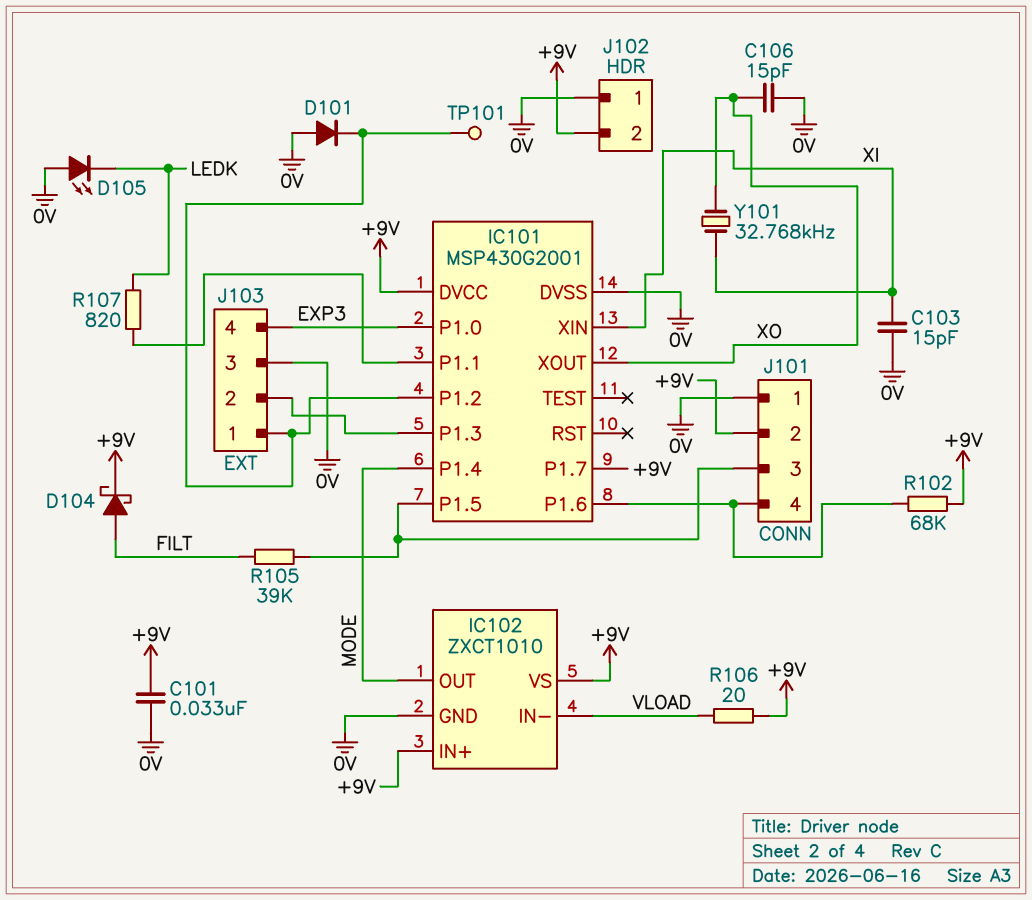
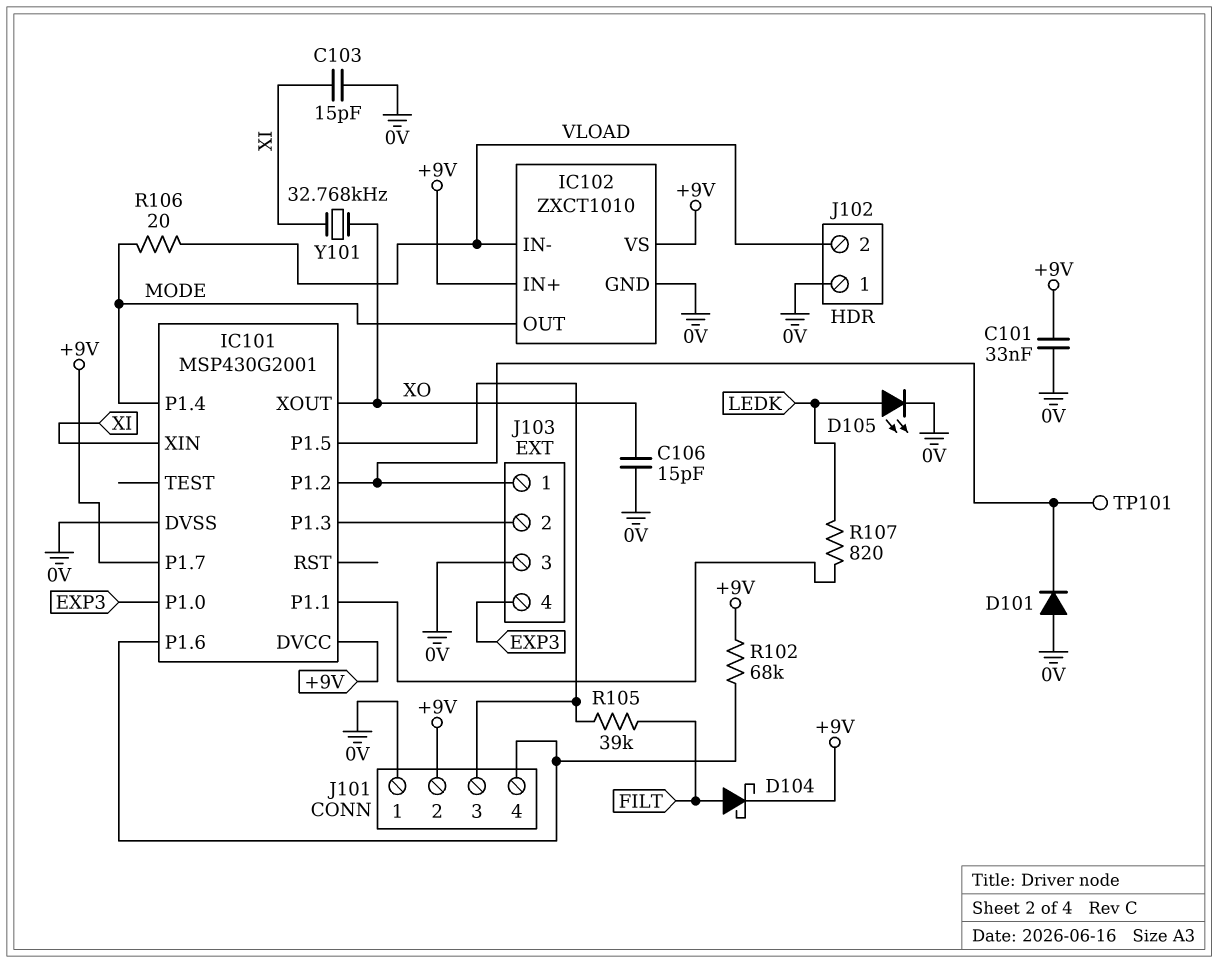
D105: LED (A 0V, K LEDK) -> LED (A LEDK, K 0V)
J102 pin 2: +9V -> VLOAD
R106: 20 (+9V, VLOAD) -> 20 (MODE, VLOAD)

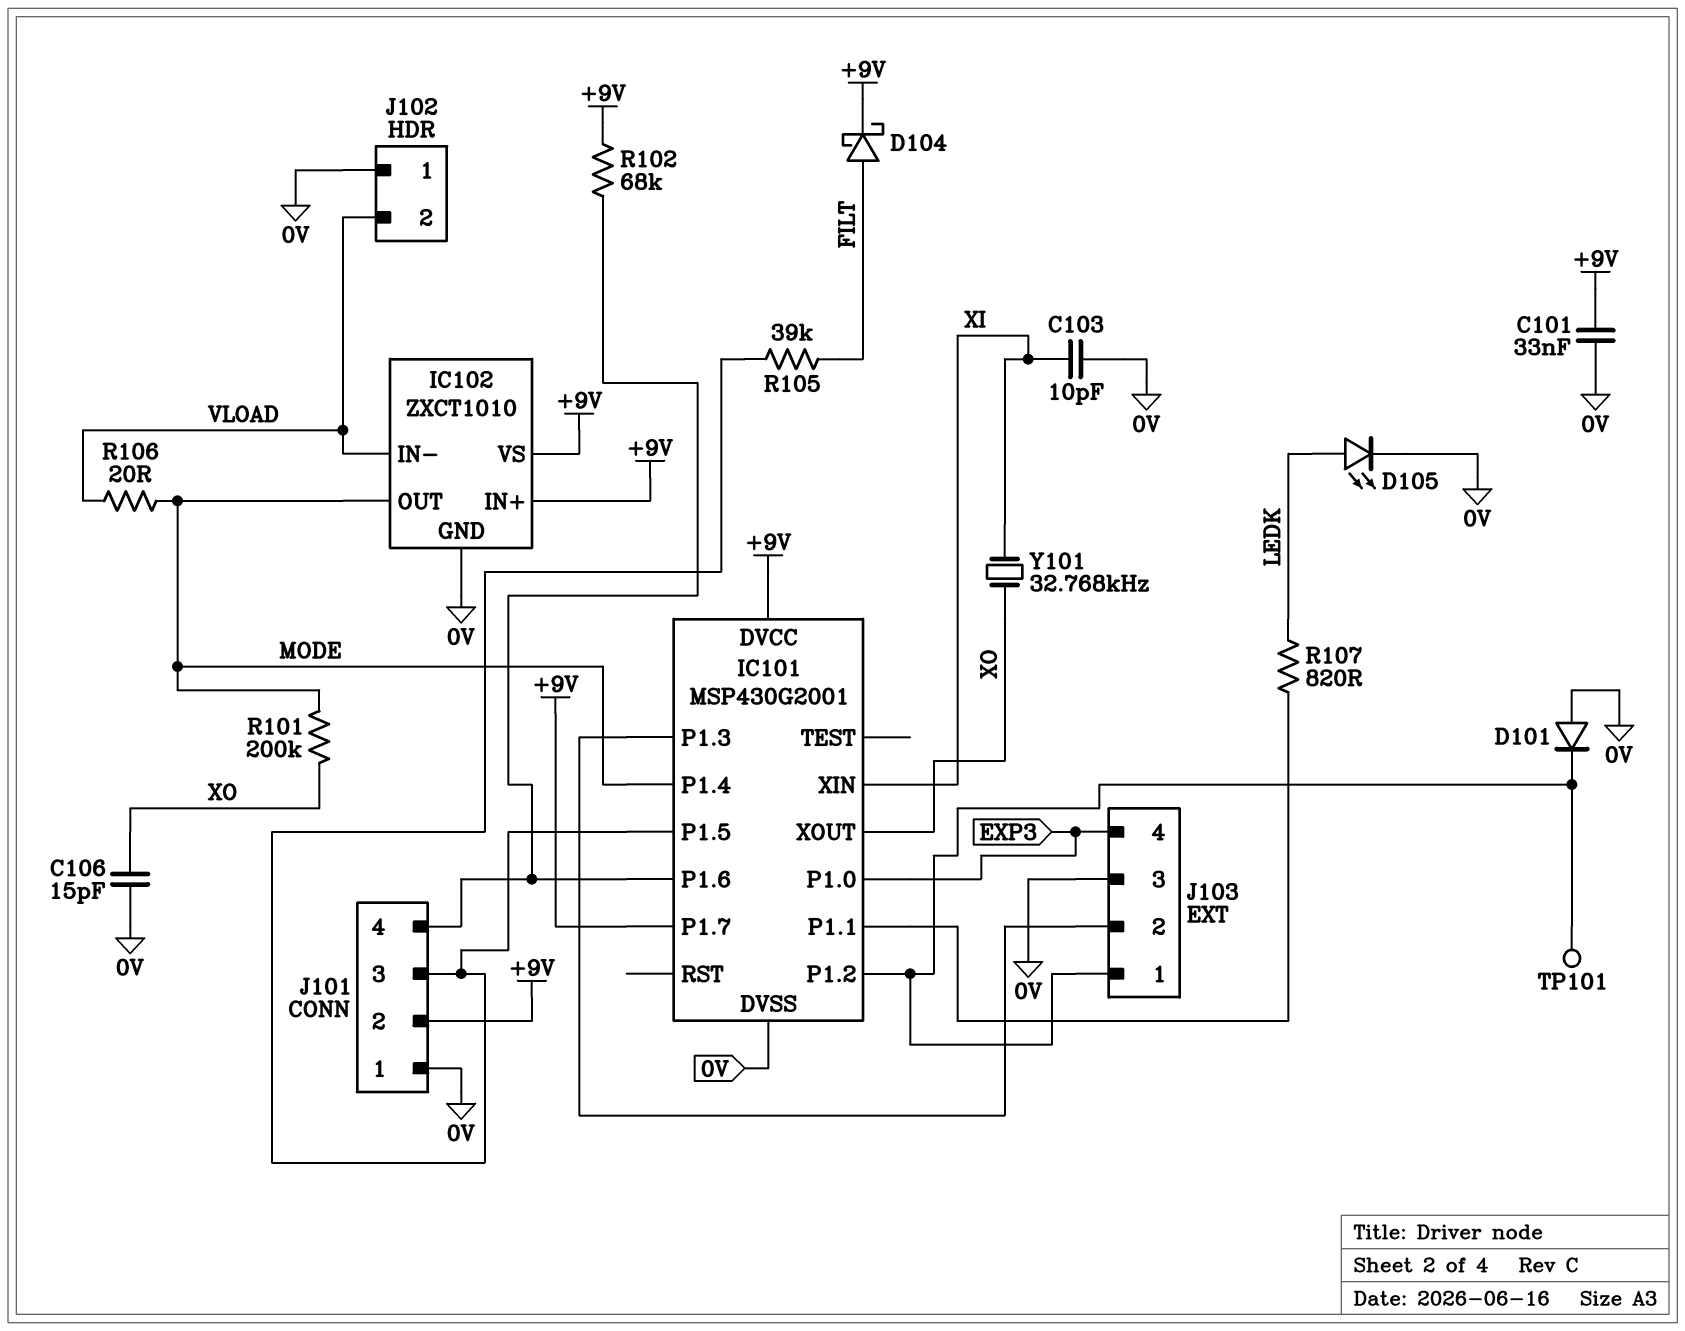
C103: 15pF (0V, XI) -> 10pF (0V, XI)
R101: none -> 200k (MODE, XO)

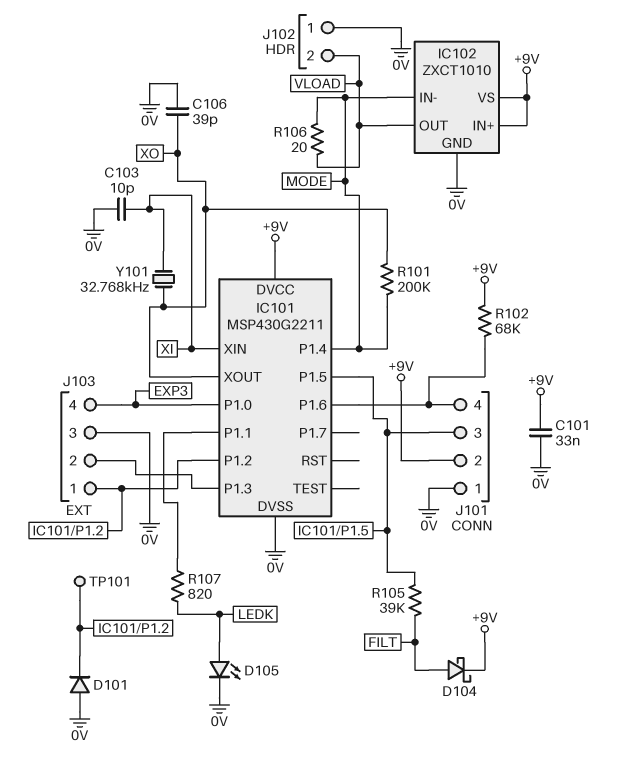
C106: 15pF (0V, XO) -> 39pF (0V, XO)
IC101: MSP430G2001 -> MSP430G2211
IC101 pin P1.7: +9V -> none
IC102 pin IN-: VLOAD -> MODE
IC102 pin OUT: MODE -> VLOAD

